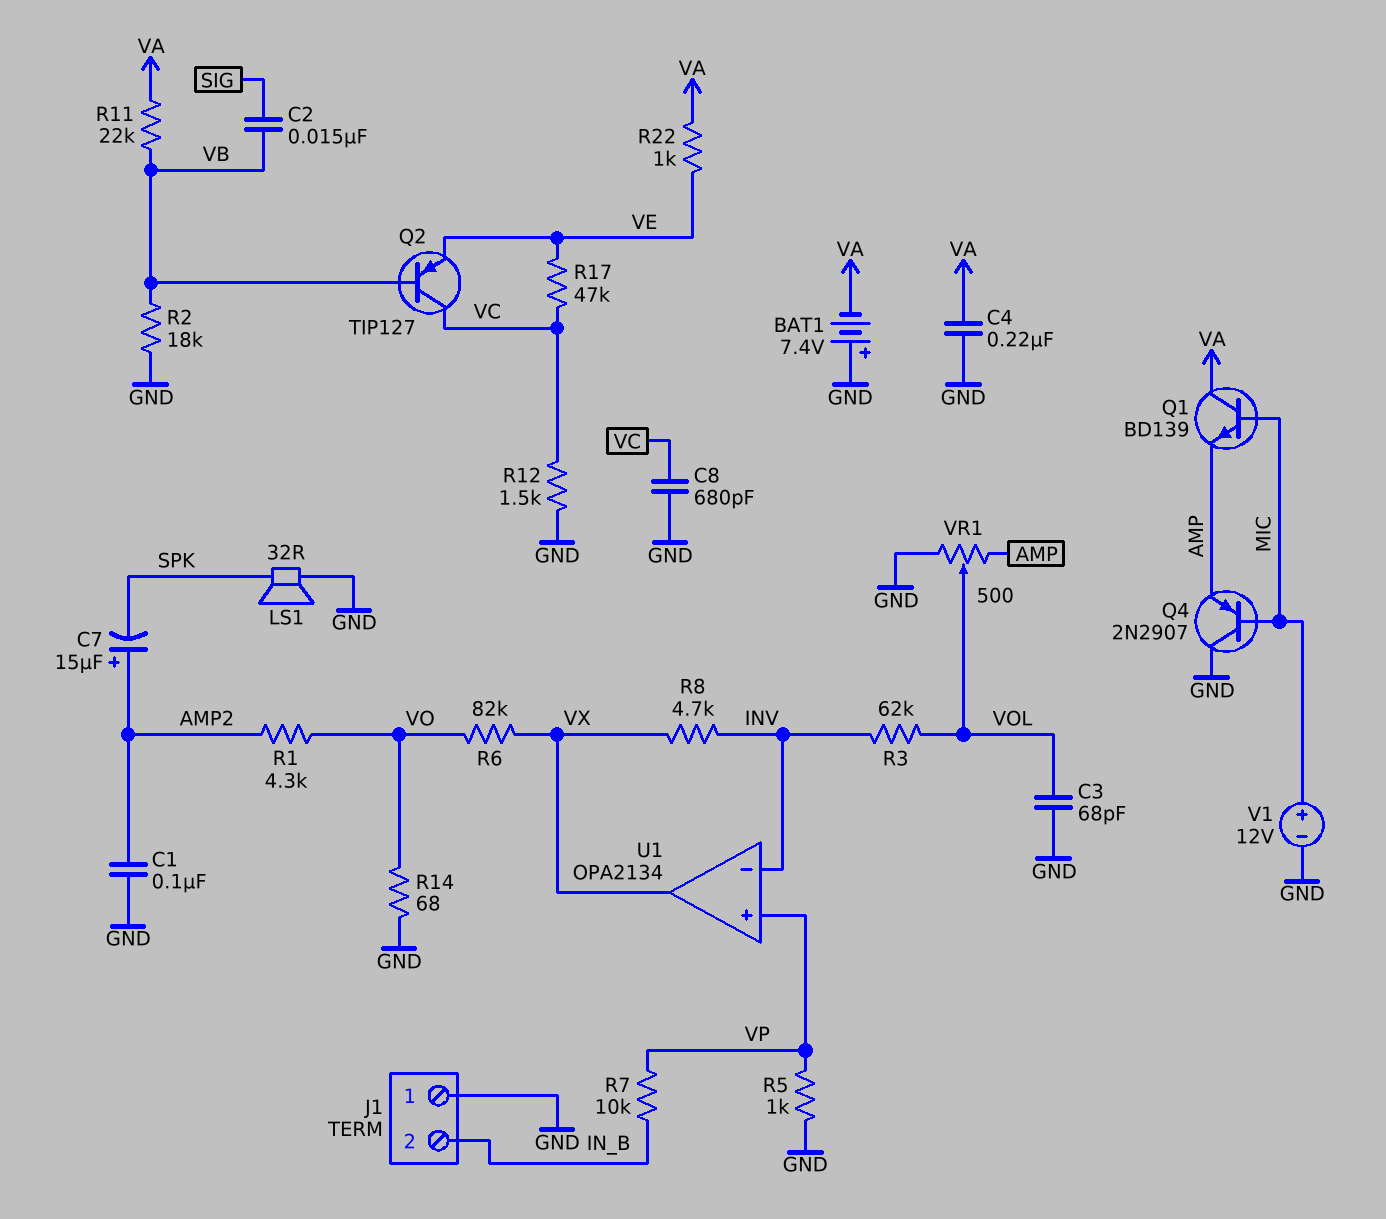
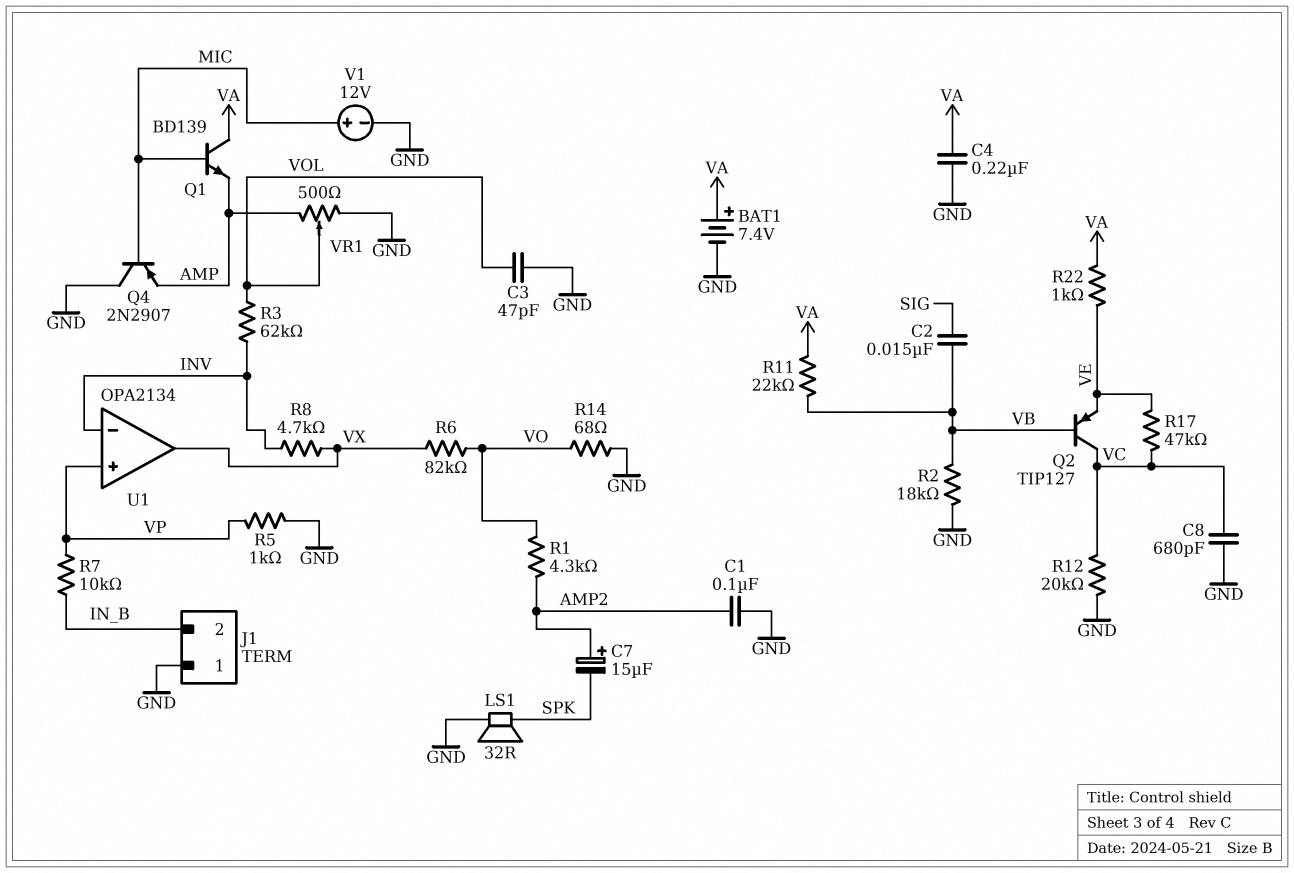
BAT1: 7.4V (plus GND, minus VA) -> 7.4V (plus VA, minus GND)
C3: 68pF (GND, VOL) -> 47pF (GND, VOL)
R12: 1.5k (GND, VC) -> 20k (GND, VC)

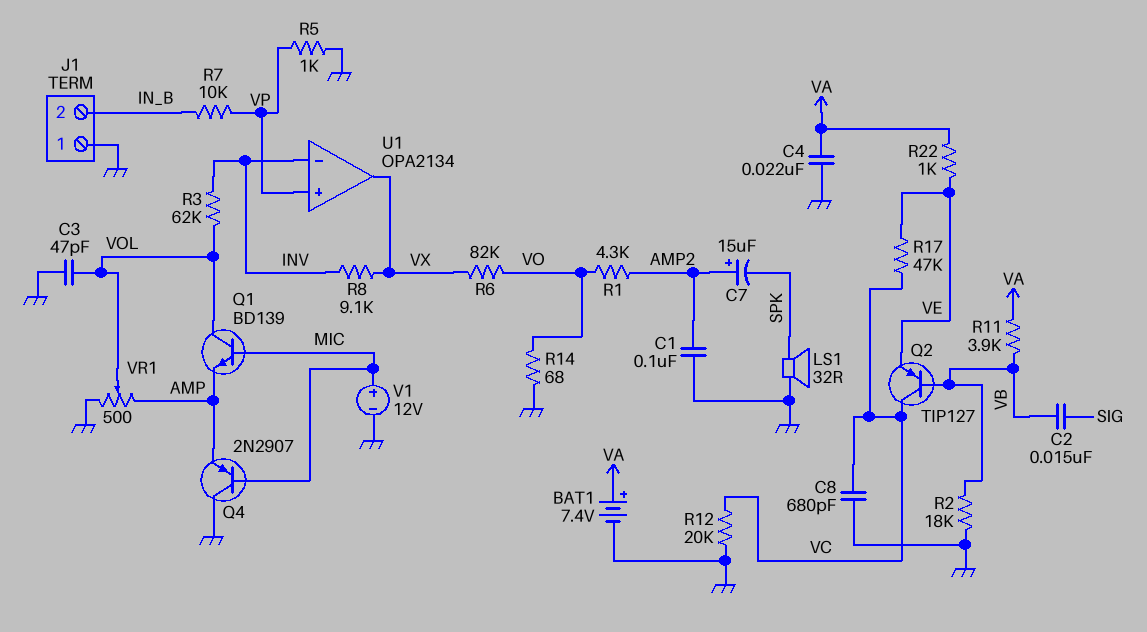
C4: 220nF (GND, VA) -> 22nF (GND, VA)
Q1: NPN BD139 (B MIC, C VA, E AMP) -> NPN BD139 (B MIC, C VOL, E AMP)
R8: 4.7k (INV, VX) -> 9.1k (INV, VX)
R11: 22k (VA, VB) -> 3.9k (VA, VB)

